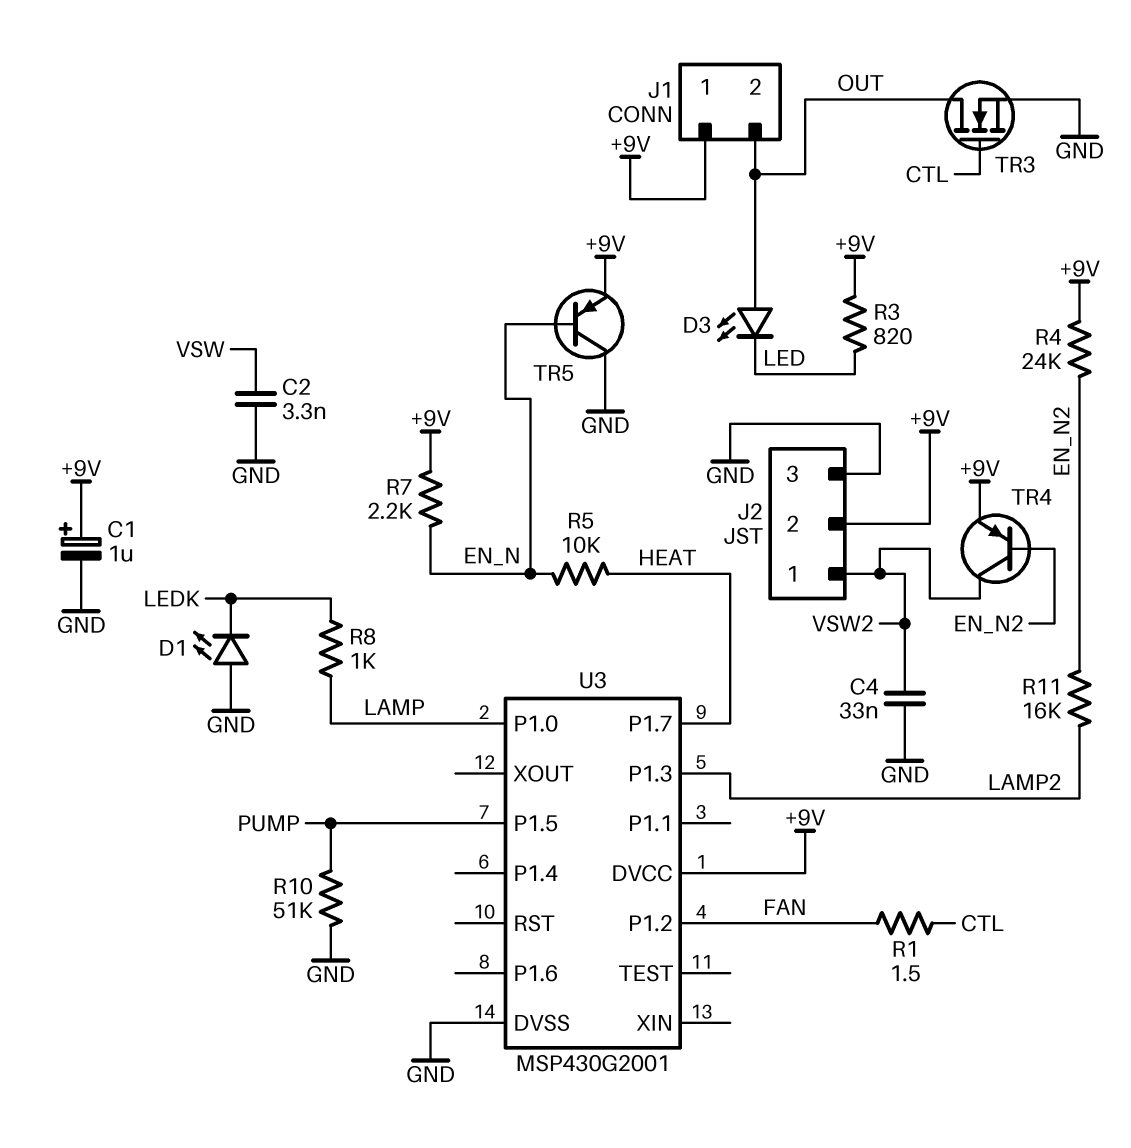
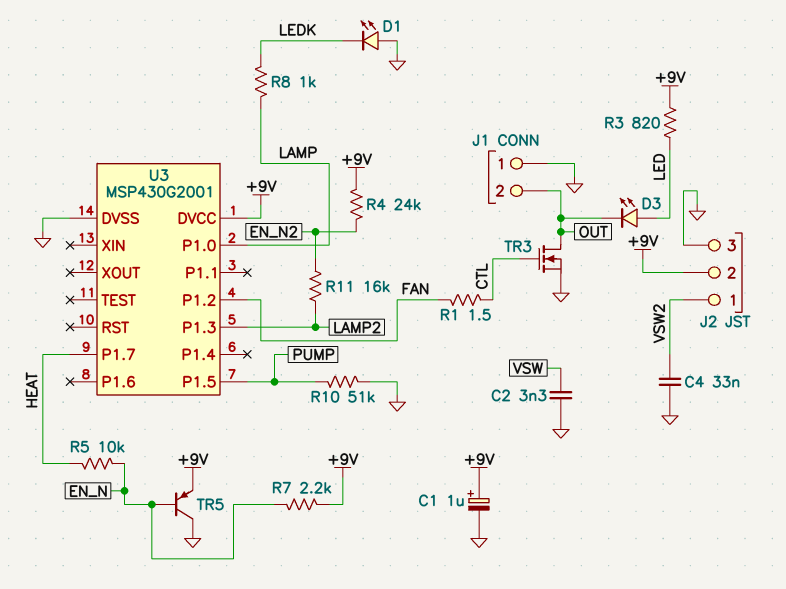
D3: LED (A OUT, K LED) -> LED (A LED, K OUT)
J1 pin 1: +9V -> GND
TR4: PNP (B EN_N2, C VSW2, E +9V) -> none

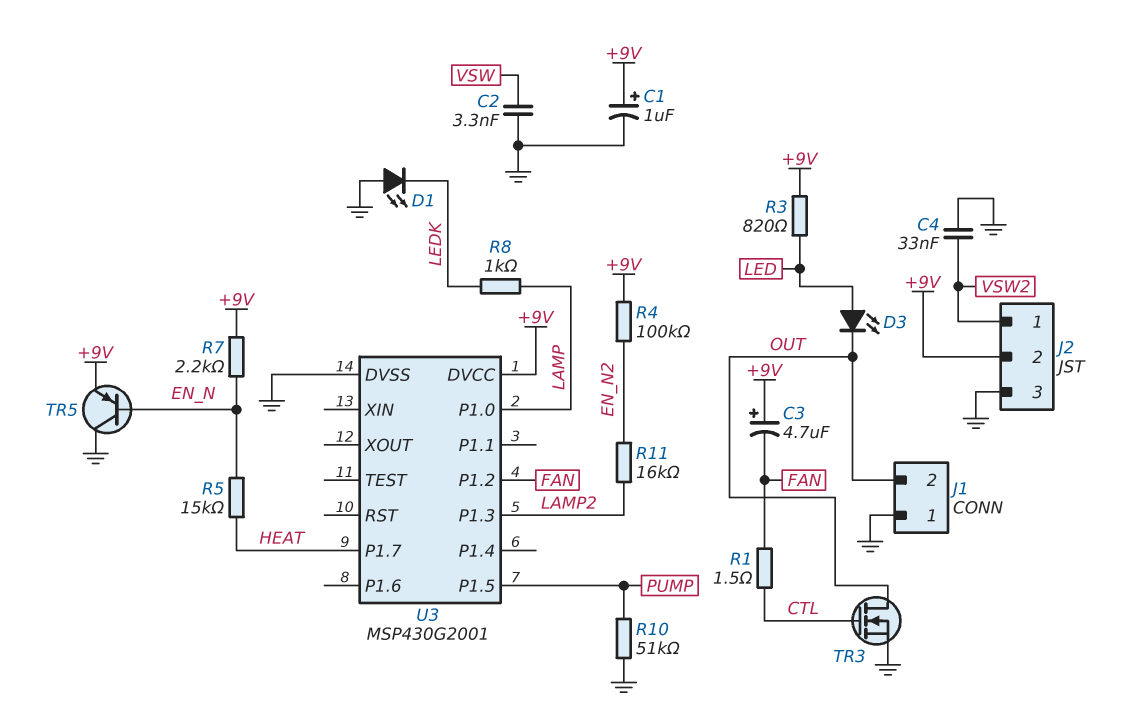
C3: none -> 4.7uF (plus +9V, minus FAN)
R4: 24k (+9V, EN_N2) -> 100k (+9V, EN_N2)
R5: 10k (EN_N, HEAT) -> 15k (EN_N, HEAT)

